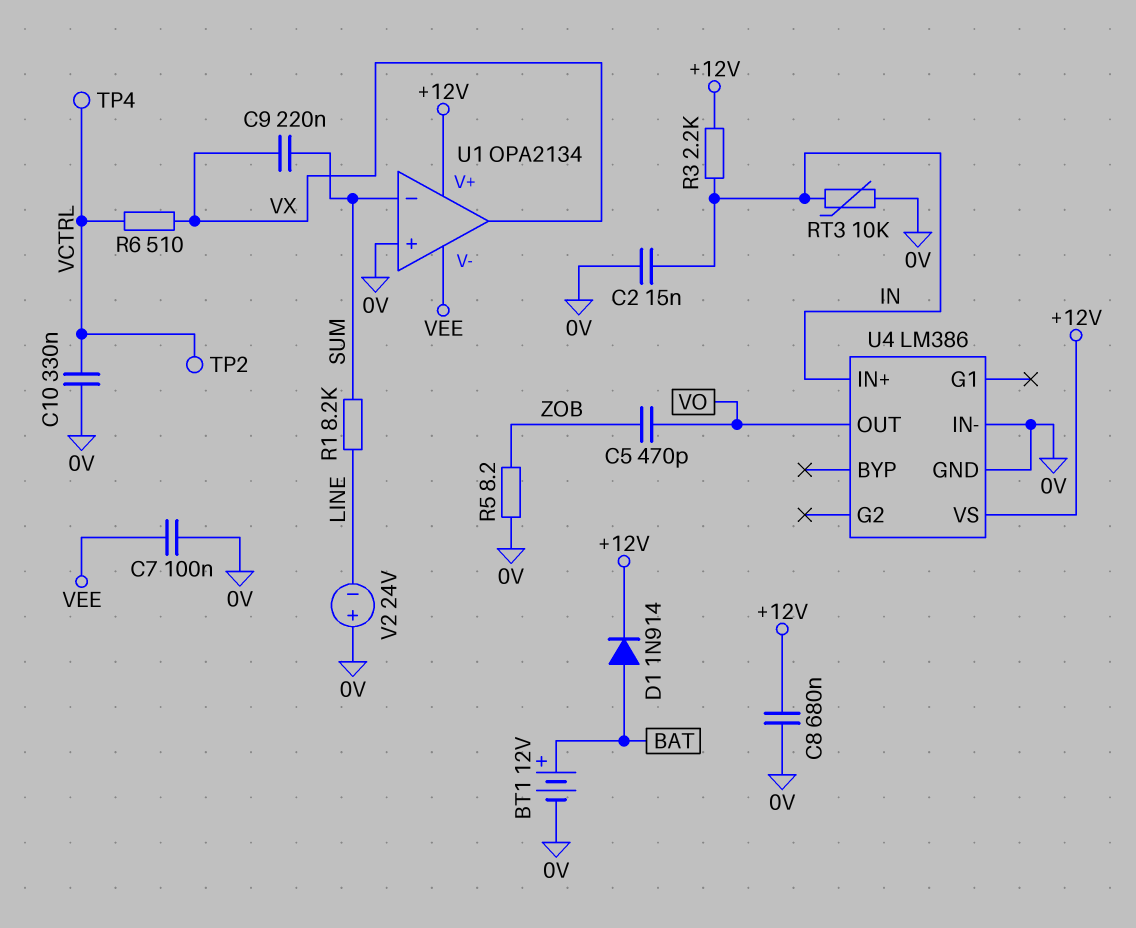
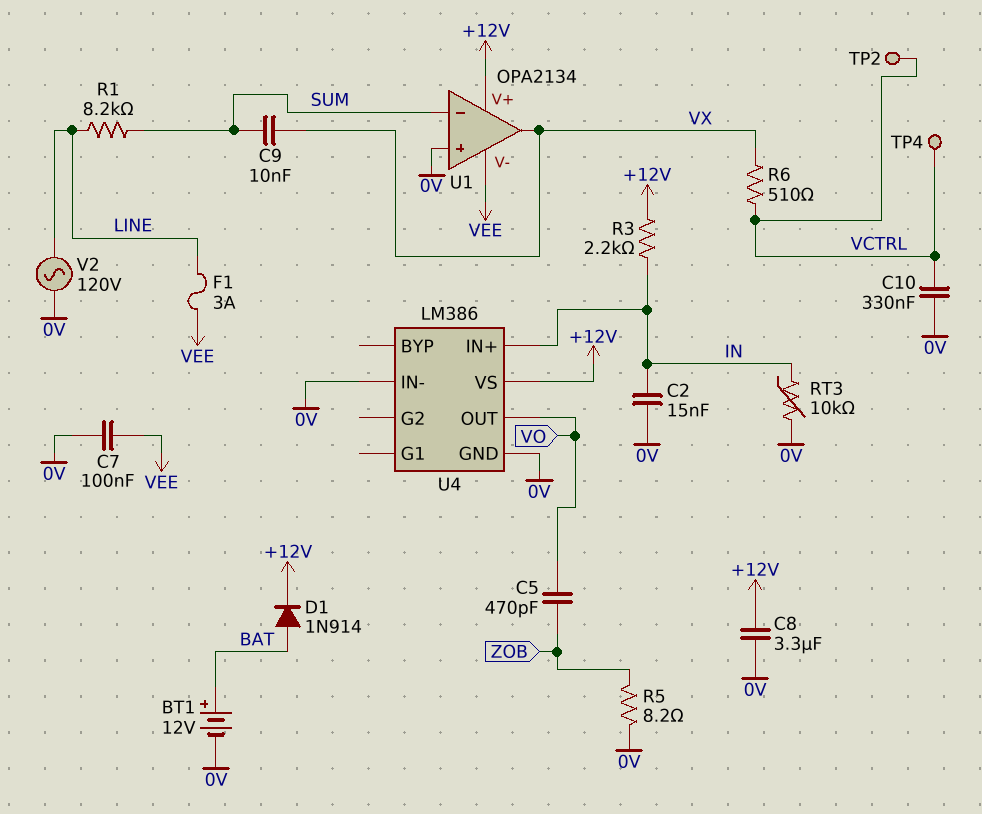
C8: 680nF (+12V, 0V) -> 3.3uF (+12V, 0V)
C9: 220nF (SUM, VX) -> 10nF (SUM, VX)
F1: none -> 3A (LINE, VEE)
V2: 24V (plus 0V, minus LINE) -> AC 120V (0V, LINE)

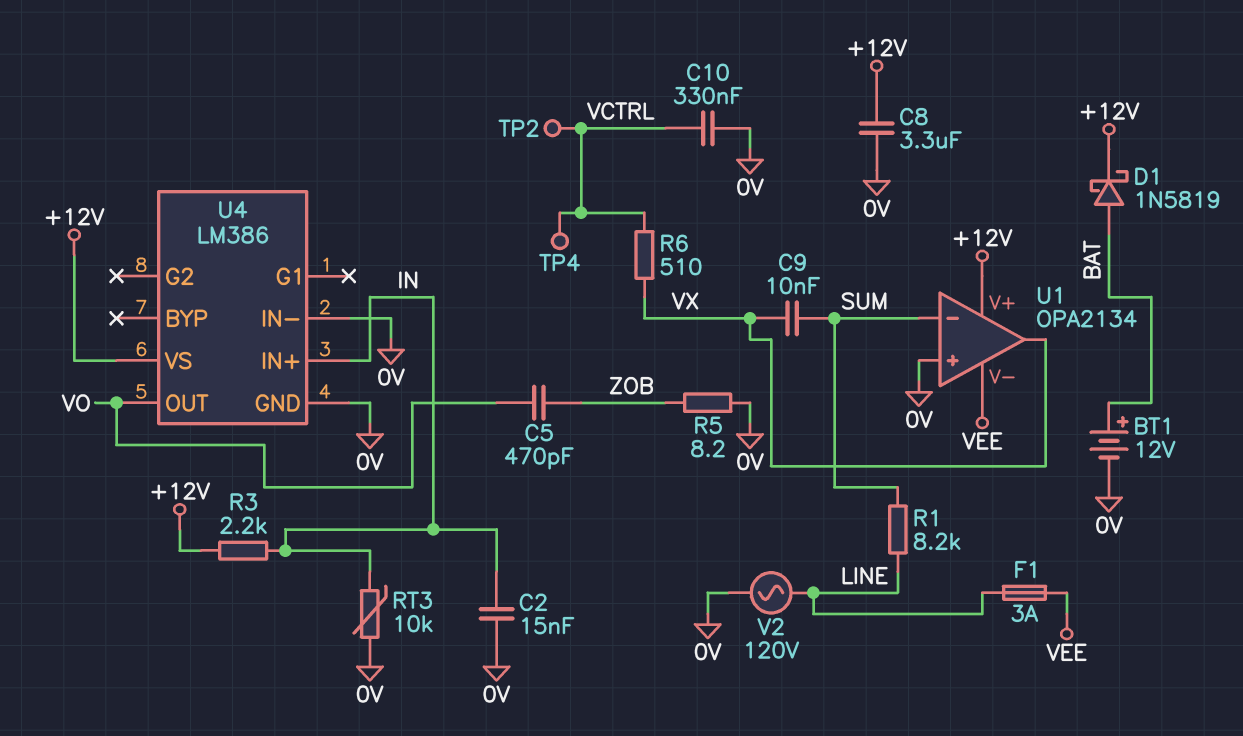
C7: 100nF (0V, VEE) -> none
D1: diode 1N914 (A BAT, K +12V) -> schottky 1N5819 (A BAT, K +12V)

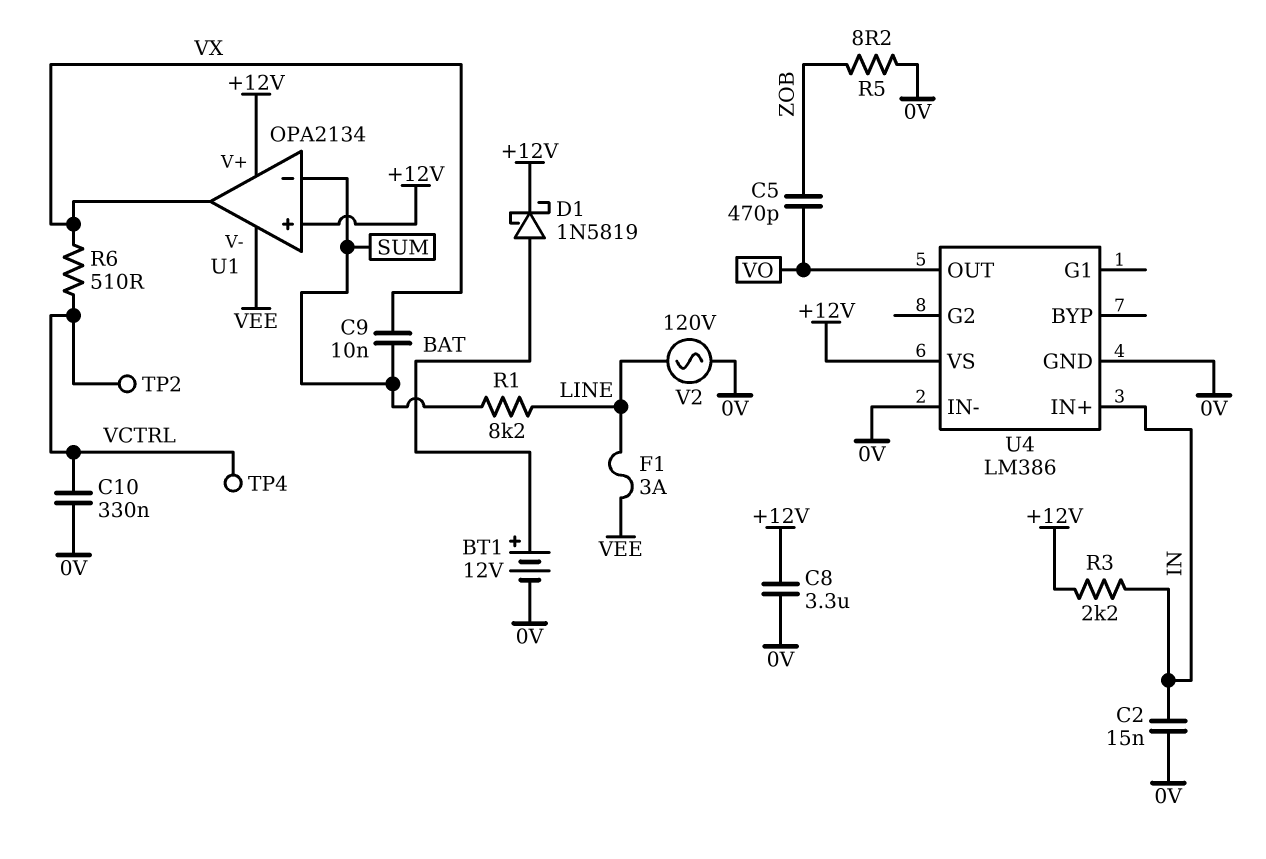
RT3: 10k (0V, IN) -> none
U1 pin in+: 0V -> +12V

